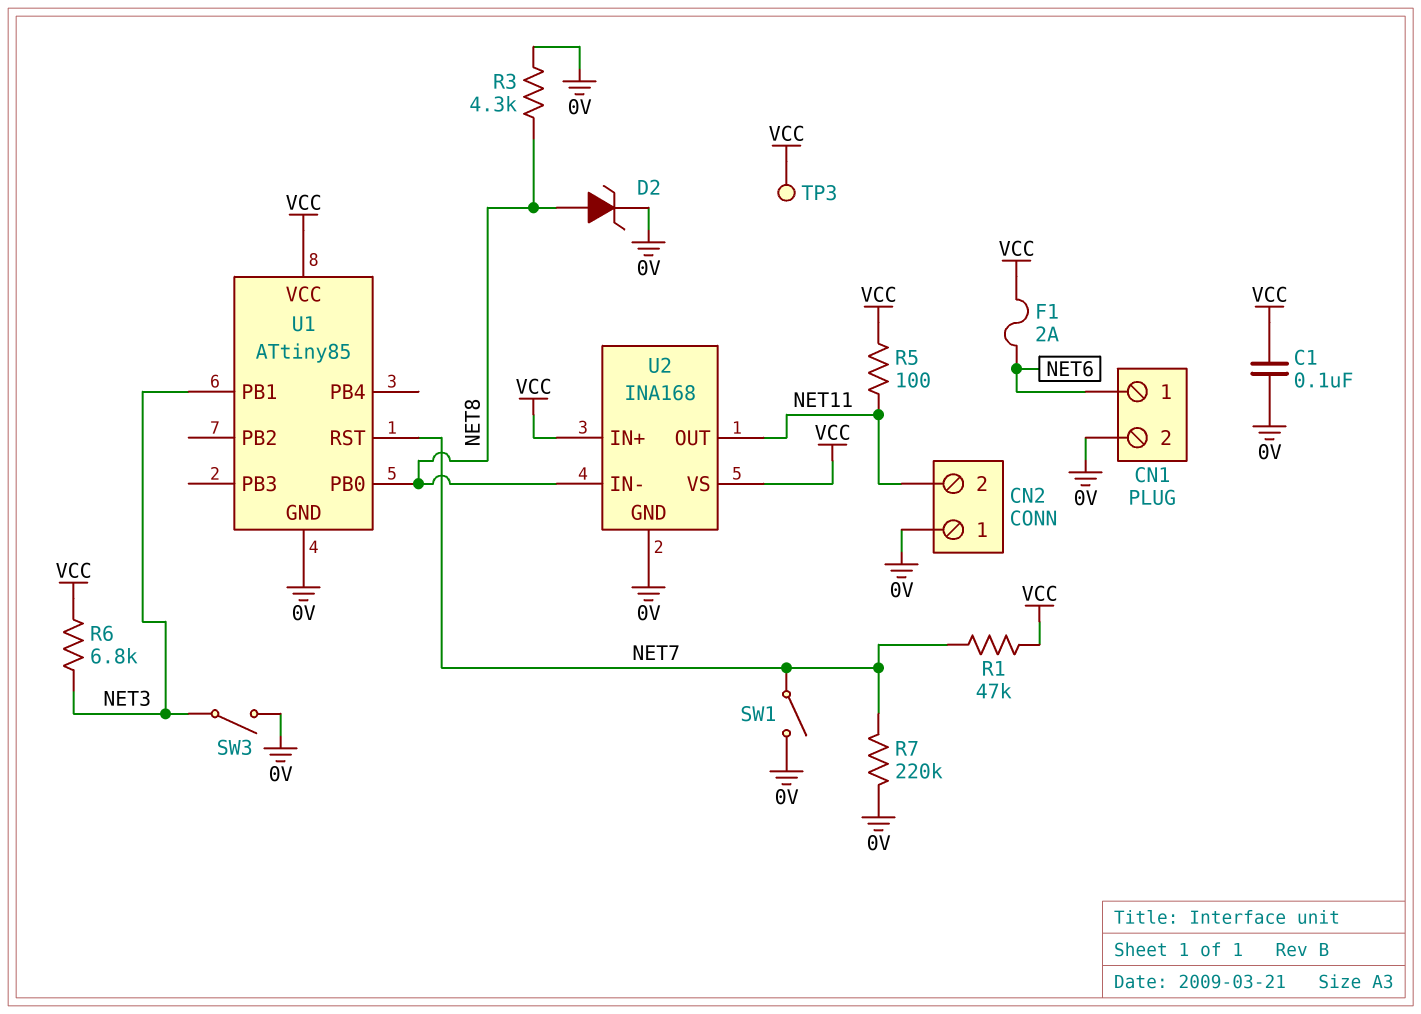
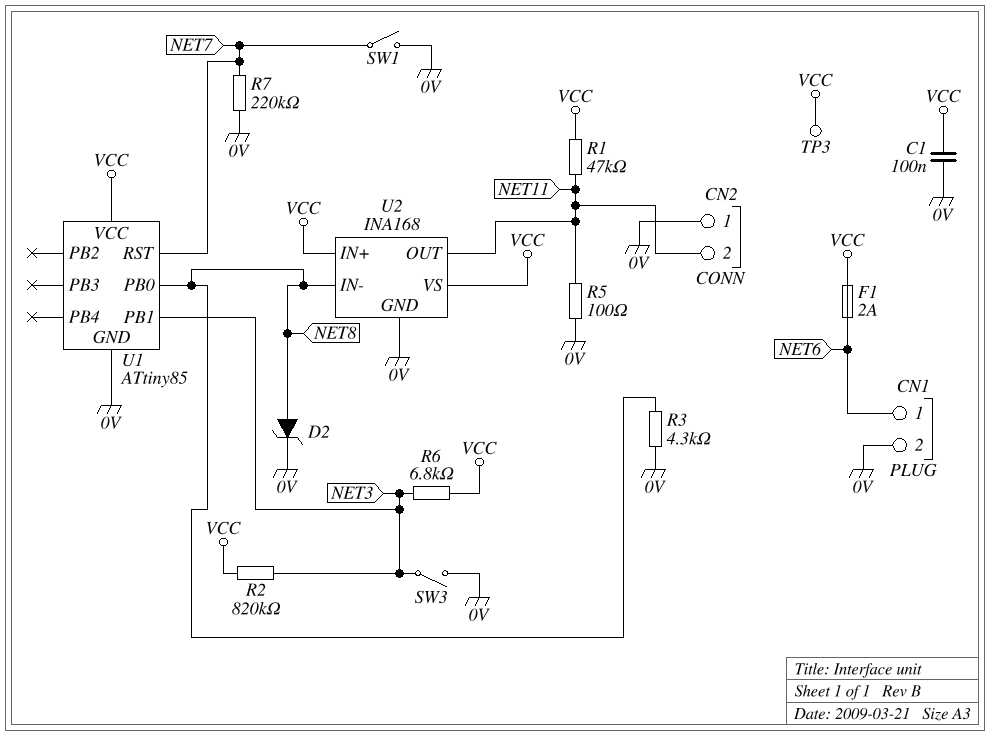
R1: 47k (NET7, VCC) -> 47k (NET11, VCC)
R2: none -> 820k (NET3, VCC)
R5: 100 (NET11, VCC) -> 100 (0V, NET11)

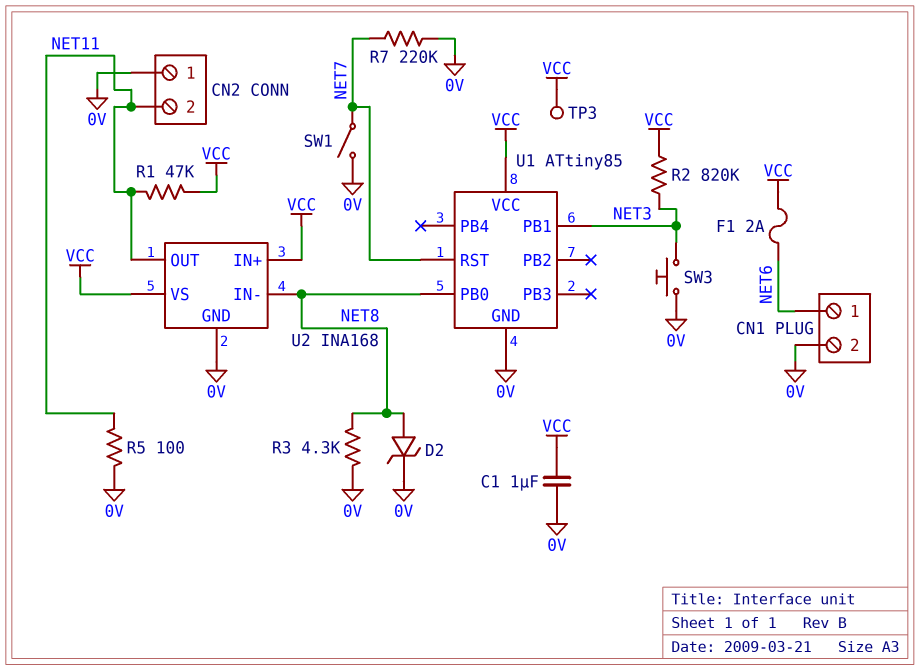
C1: 100nF (0V, VCC) -> 1uF (0V, VCC)
R6: 6.8k (NET3, VCC) -> none
SW3: switch (0V, NET3) -> button (0V, NET3)

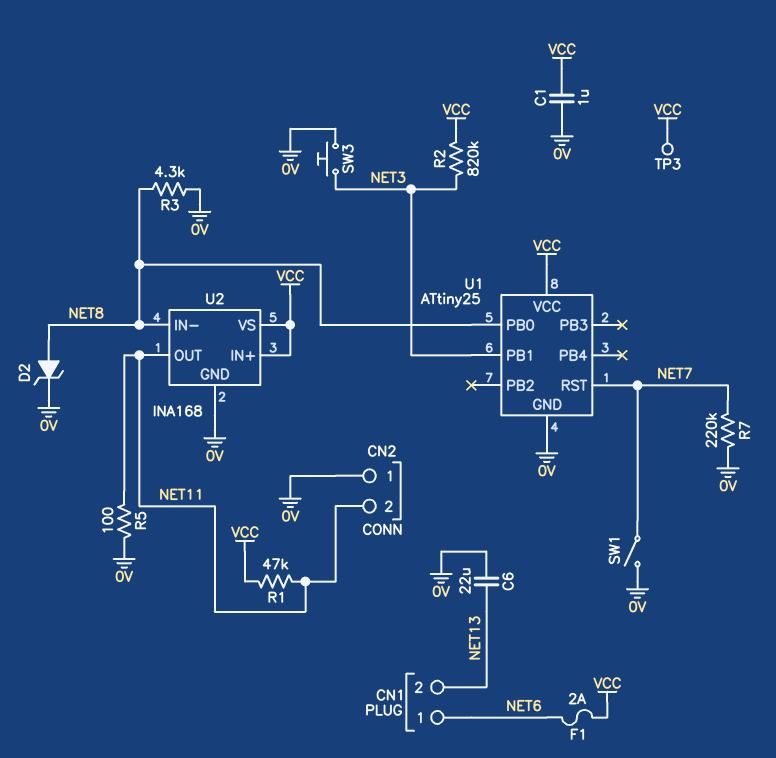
C6: none -> 22uF (0V, NET13)
CN1 pin 2: 0V -> NET13
U1: ATtiny85 -> ATtiny25

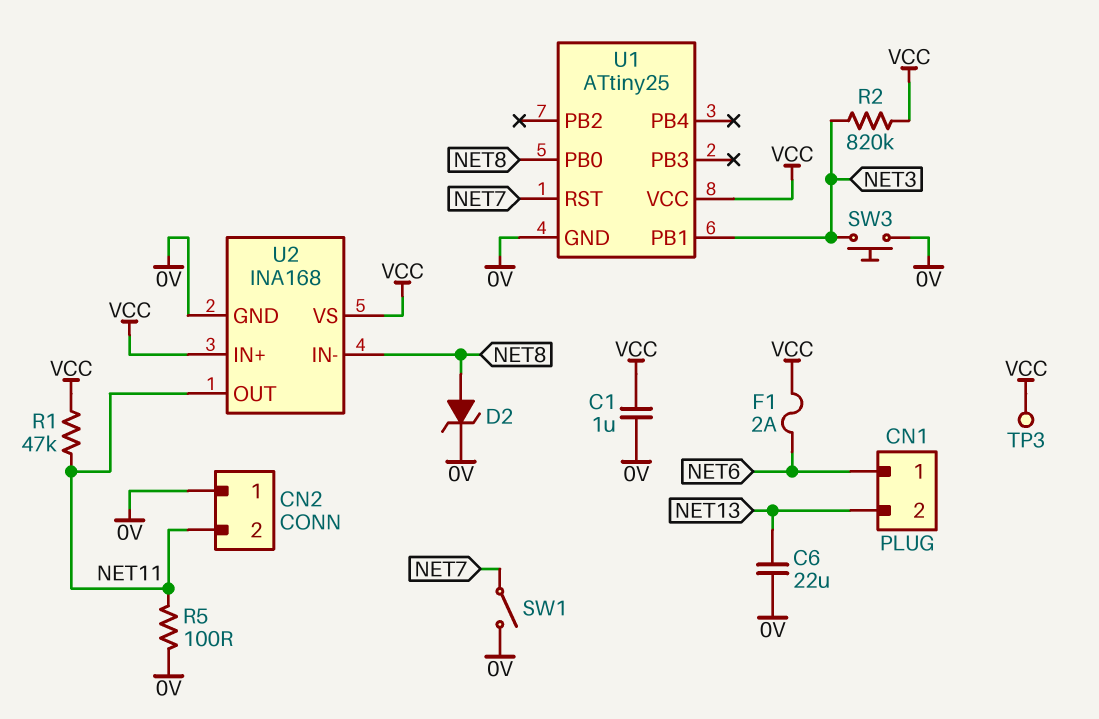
R3: 4.3k (0V, NET8) -> none
R7: 220k (0V, NET7) -> none

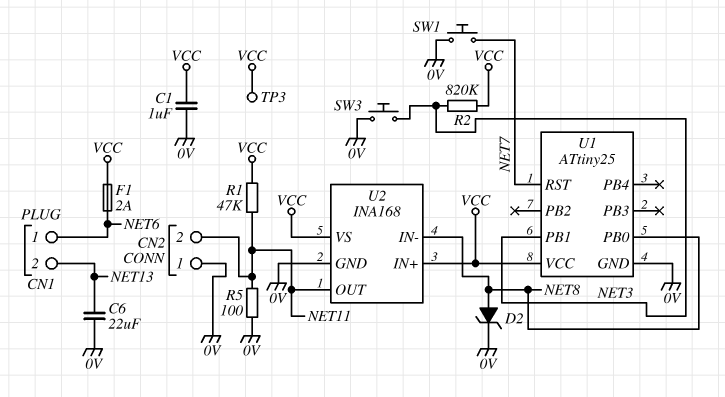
SW1: switch (0V, NET7) -> button (0V, NET7)

